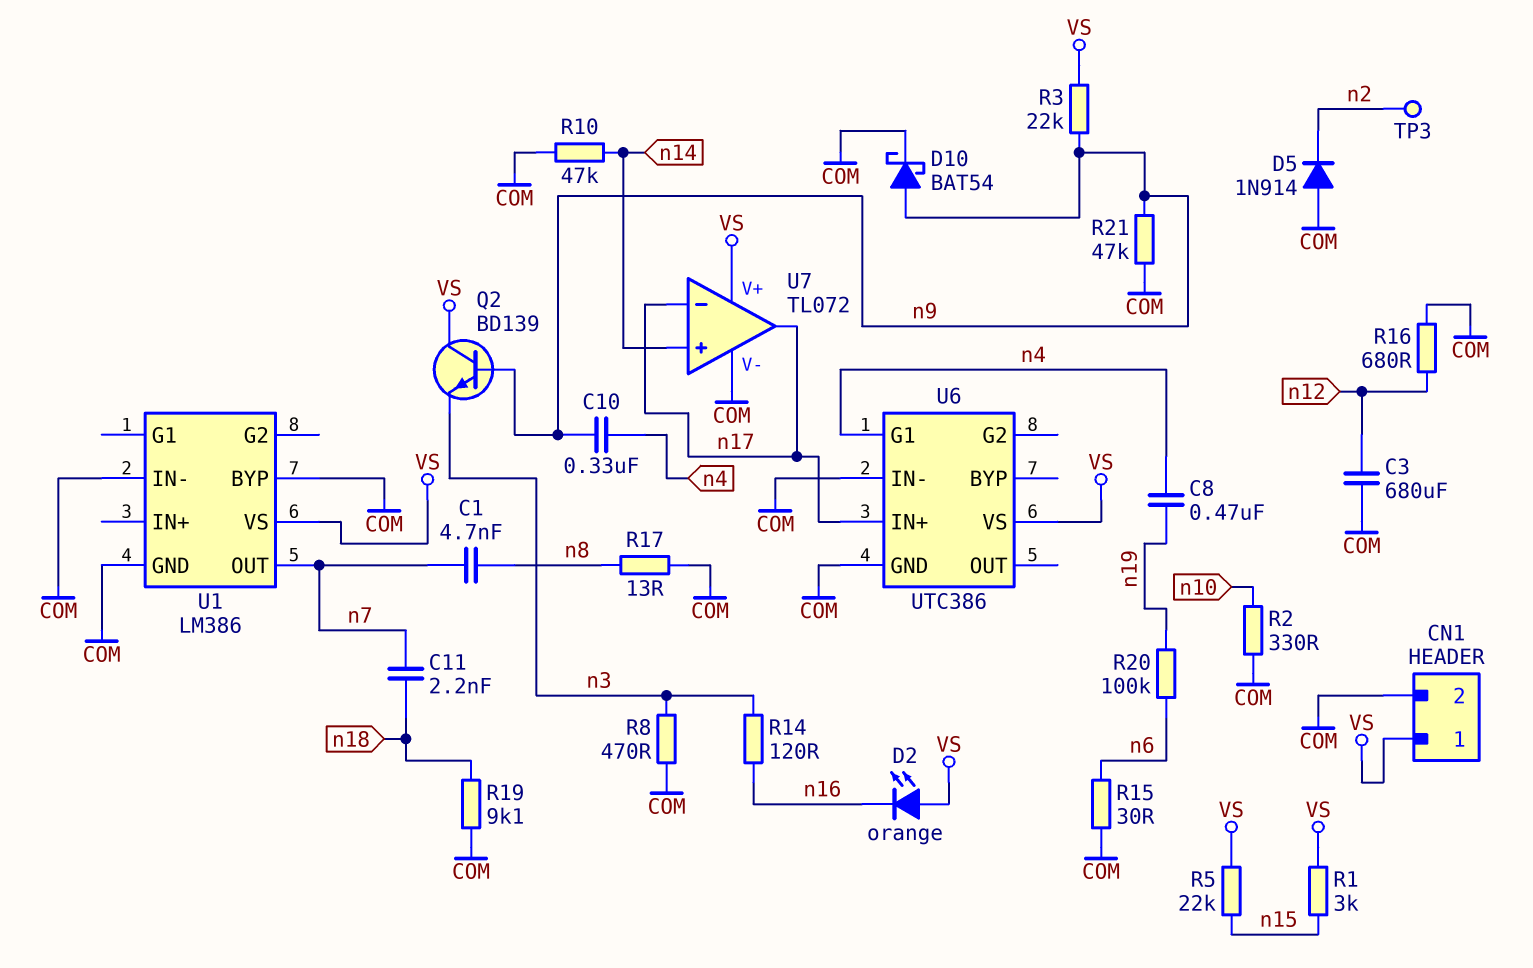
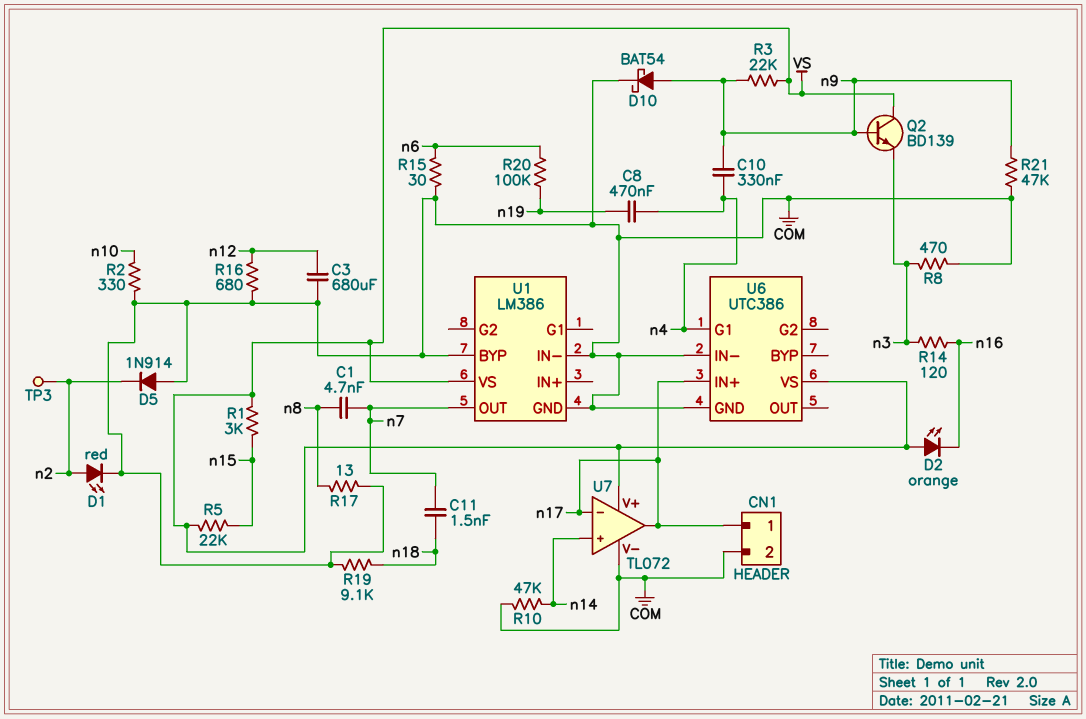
C11: 2.2nF (n7, n18) -> 1.5nF (n7, n18)
CN1 pin 1: VS -> n17
D1: none -> LED red (A n2, K COM)

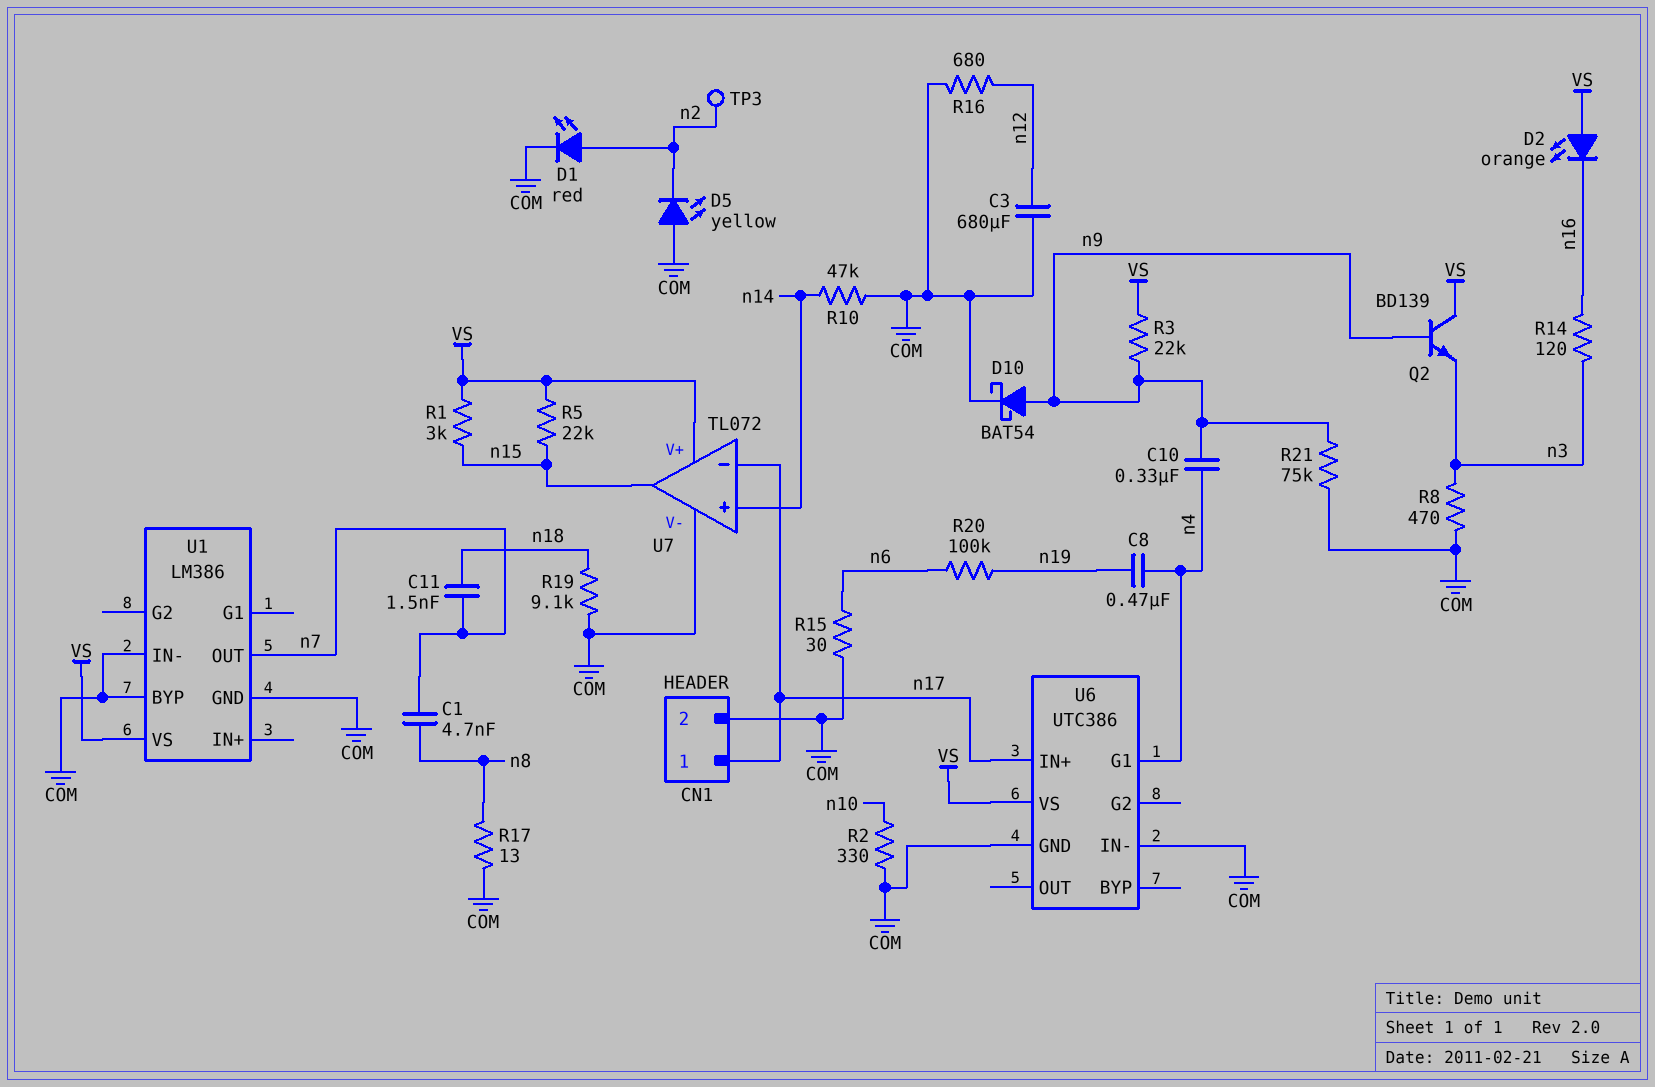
D5: diode 1N914 (A COM, K n2) -> LED yellow (A COM, K n2)
R21: 47k (COM, n9) -> 75k (COM, n9)
U7 pin out: n17 -> n15

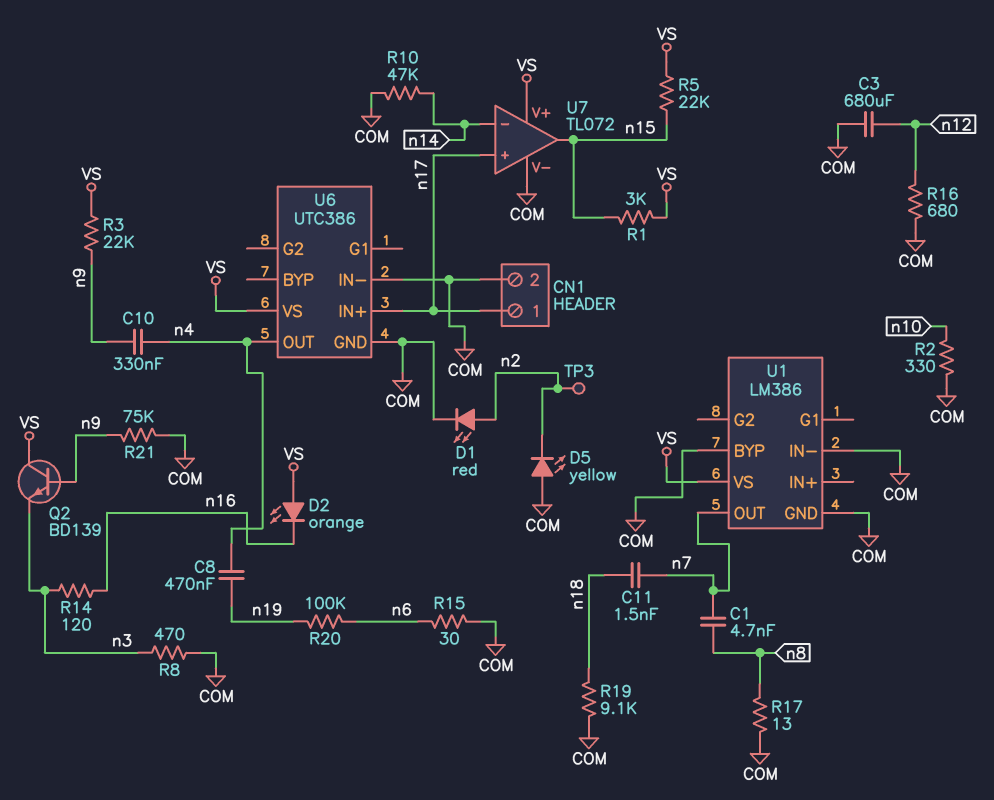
D10: schottky BAT54 (A n9, K COM) -> none
U6 pin G1: n4 -> none
U6 pin OUT: none -> n4
U7 pin in+: n14 -> n17
U7 pin in-: n17 -> n14

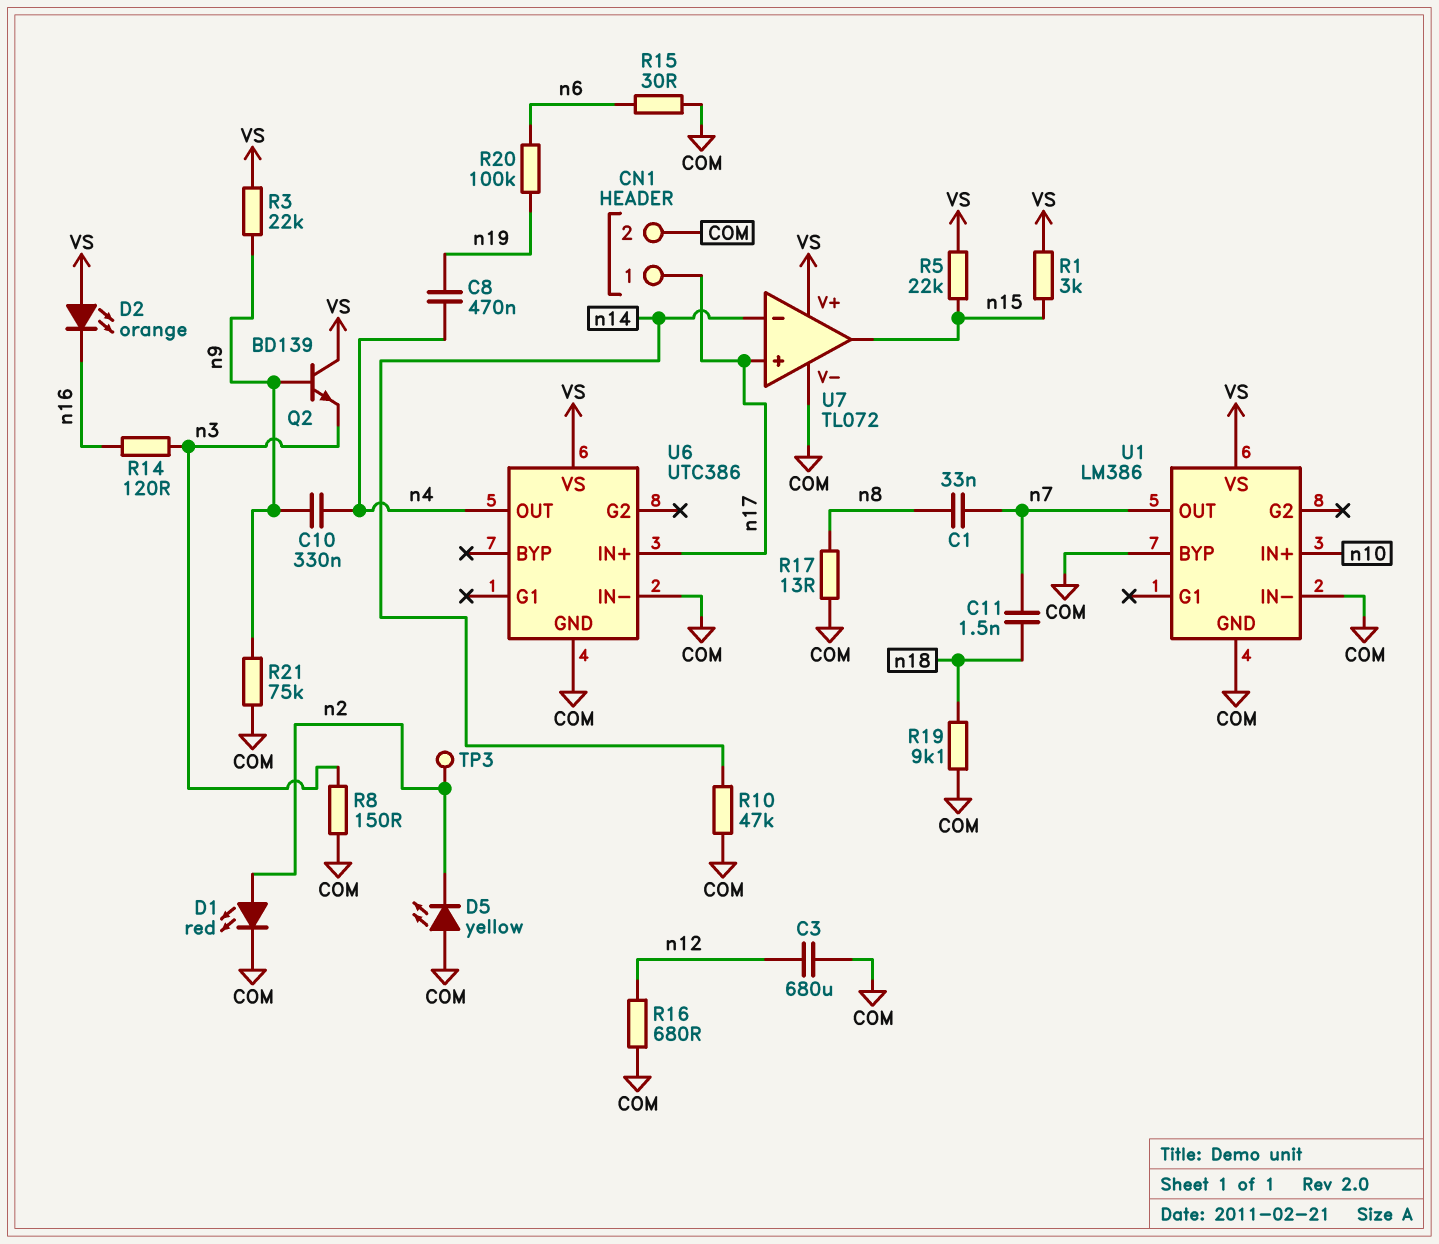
C1: 4.7nF (n7, n8) -> 33nF (n7, n8)
R2: 330 (COM, n10) -> none
R8: 470 (COM, n3) -> 150 (COM, n3)
U1 pin IN+: none -> n10

